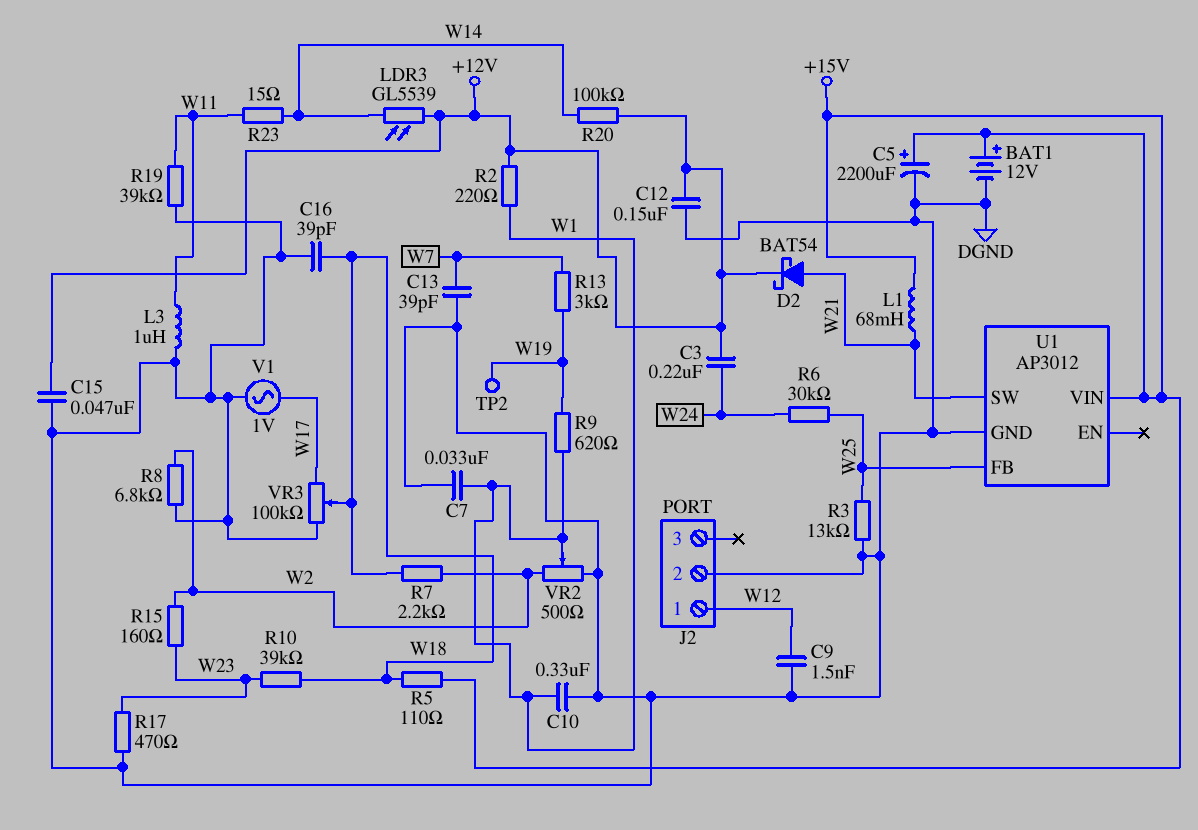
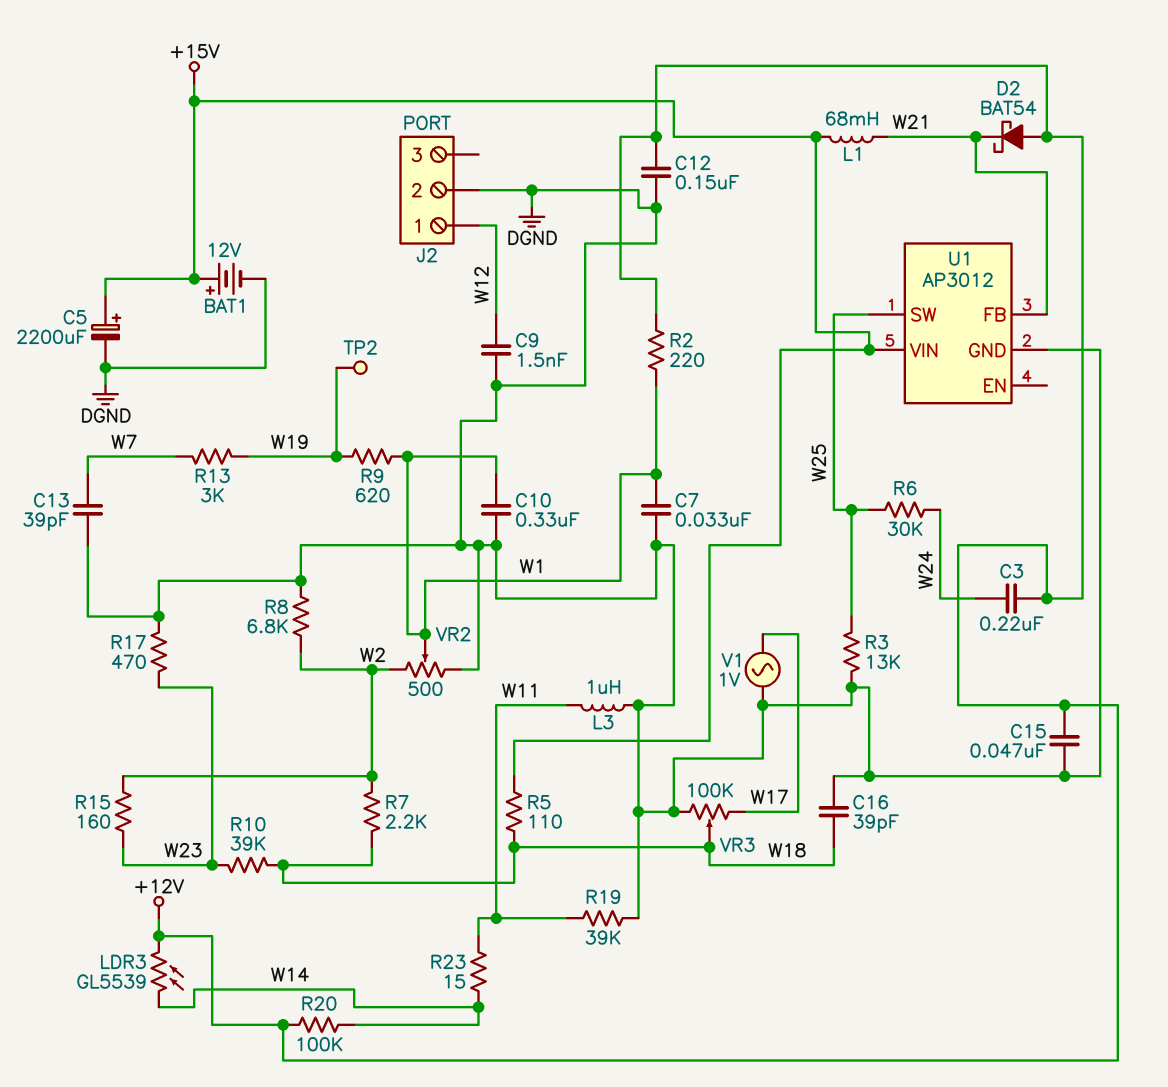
D2: schottky BAT54 (A W21, K +12V) -> schottky BAT54 (A +12V, K W21)
U1 pin FB: W25 -> W21
U1 pin SW: W21 -> W25

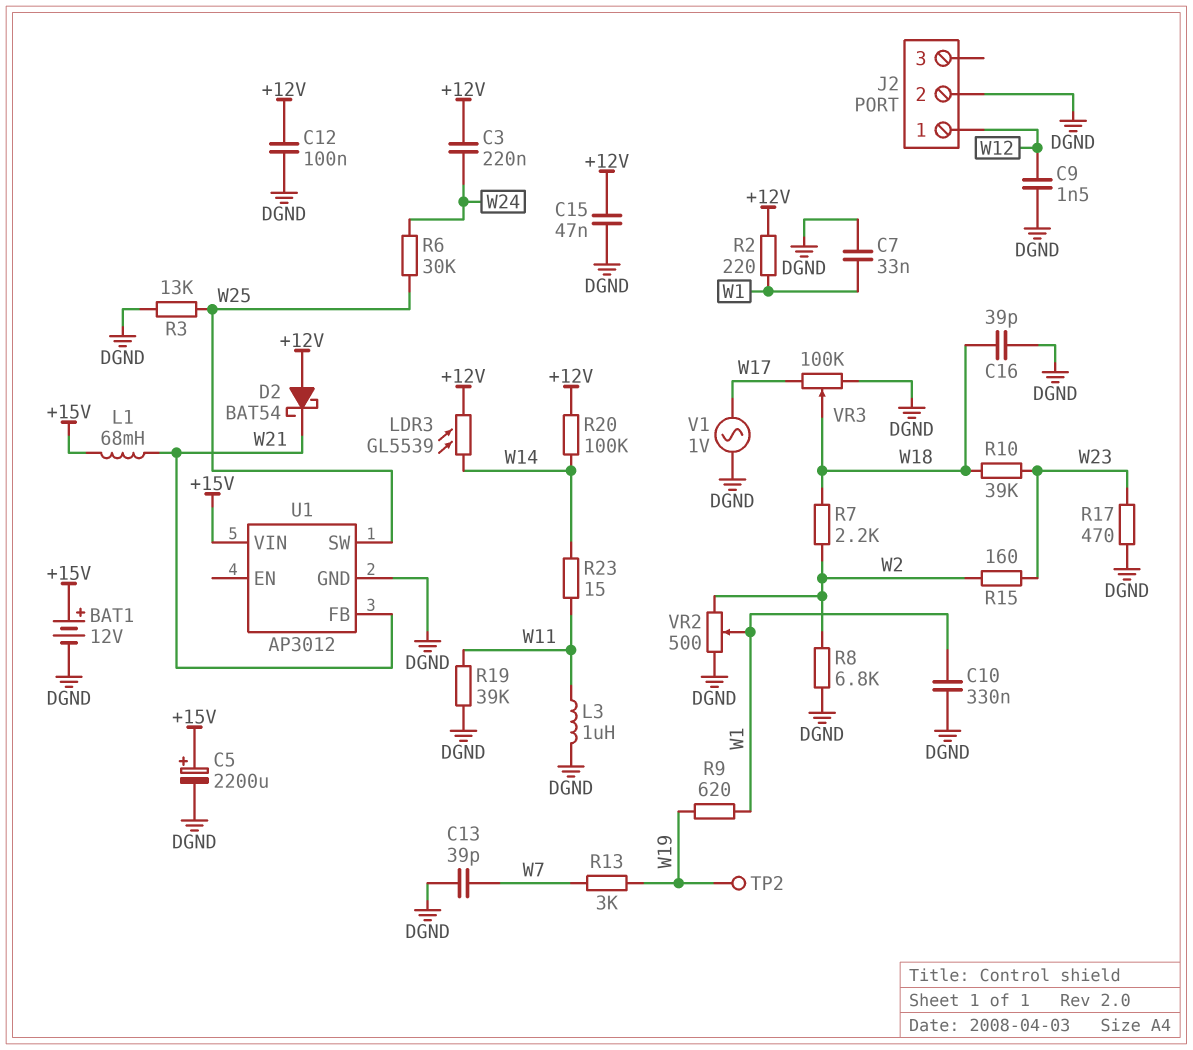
C12: 150nF (+12V, DGND) -> 100nF (+12V, DGND)
R5: 110 (+15V, W18) -> none

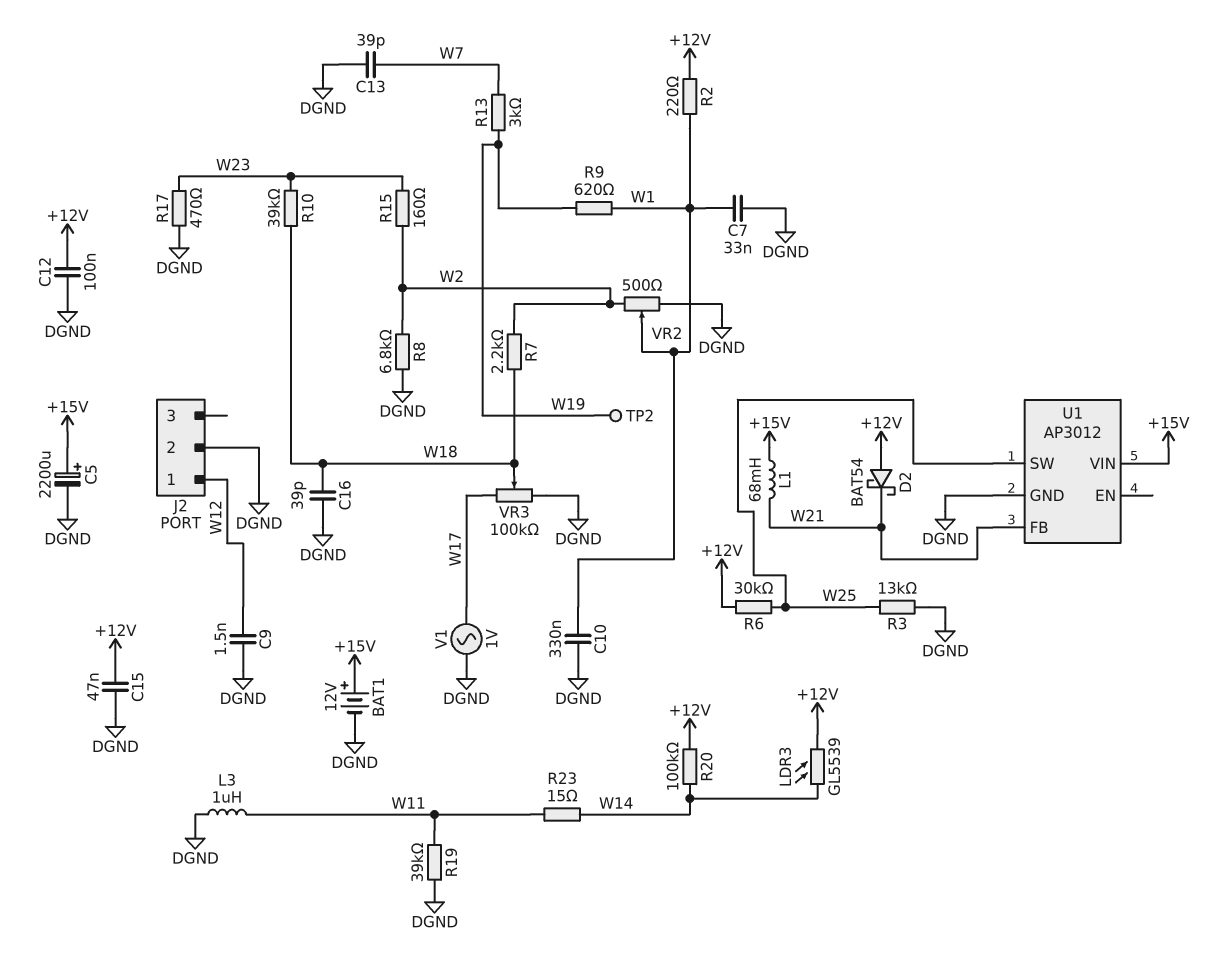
C3: 220nF (+12V, W24) -> none
R6: 30k (W24, W25) -> 30k (+12V, W25)

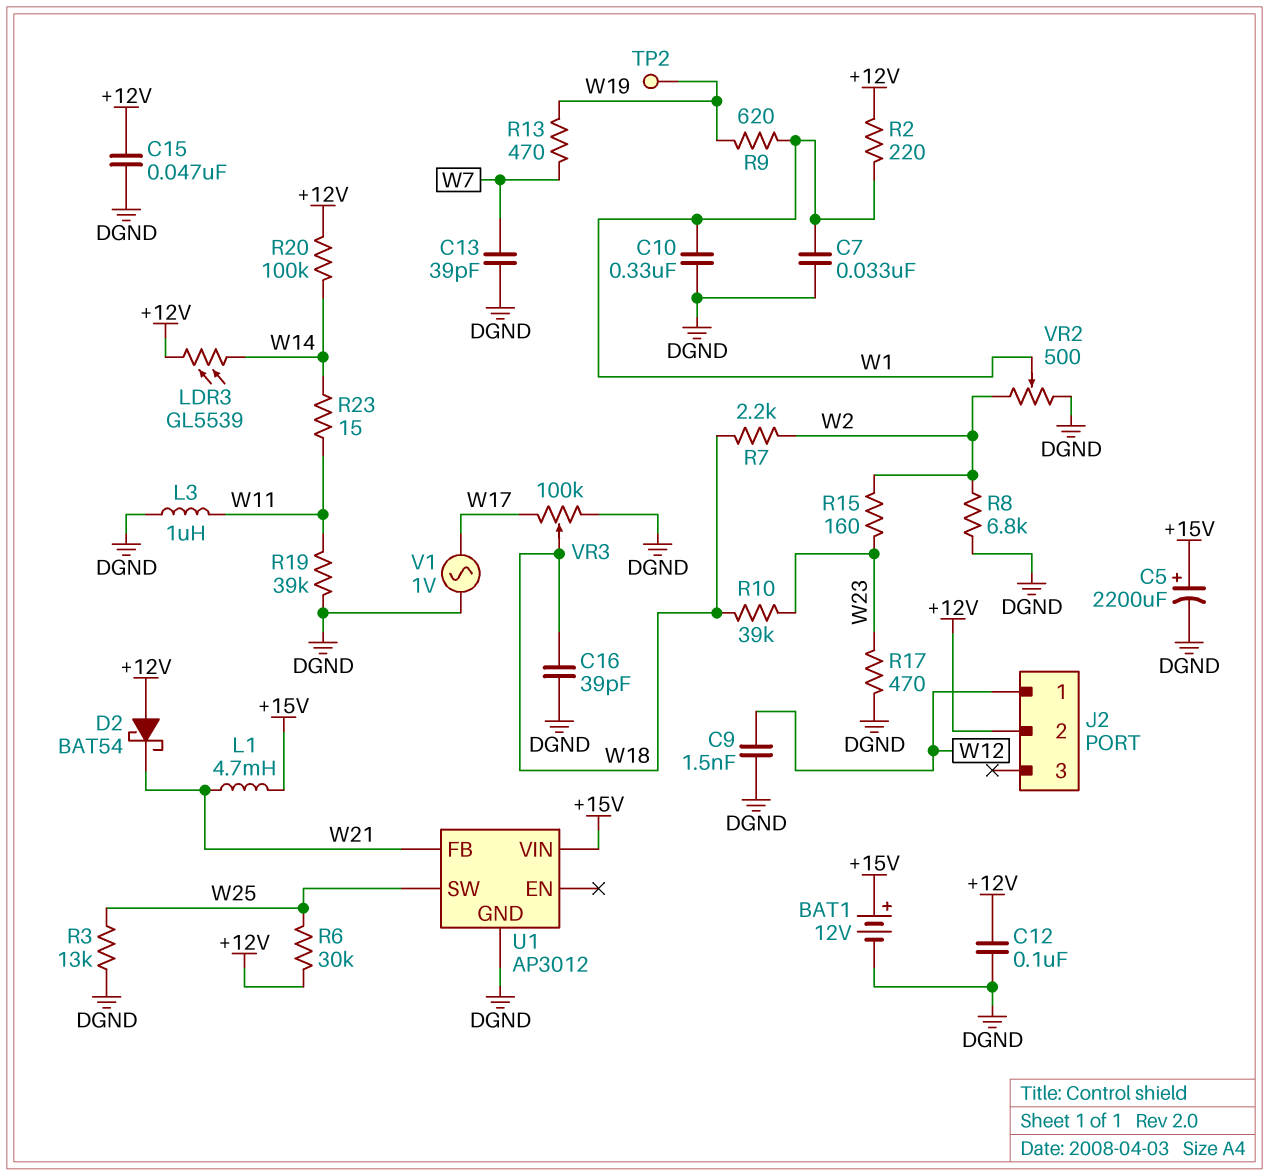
J2 pin 2: DGND -> +12V
L1: 68mH (+15V, W21) -> 4.7mH (+15V, W21)
R13: 3k (W7, W19) -> 470 (W7, W19)

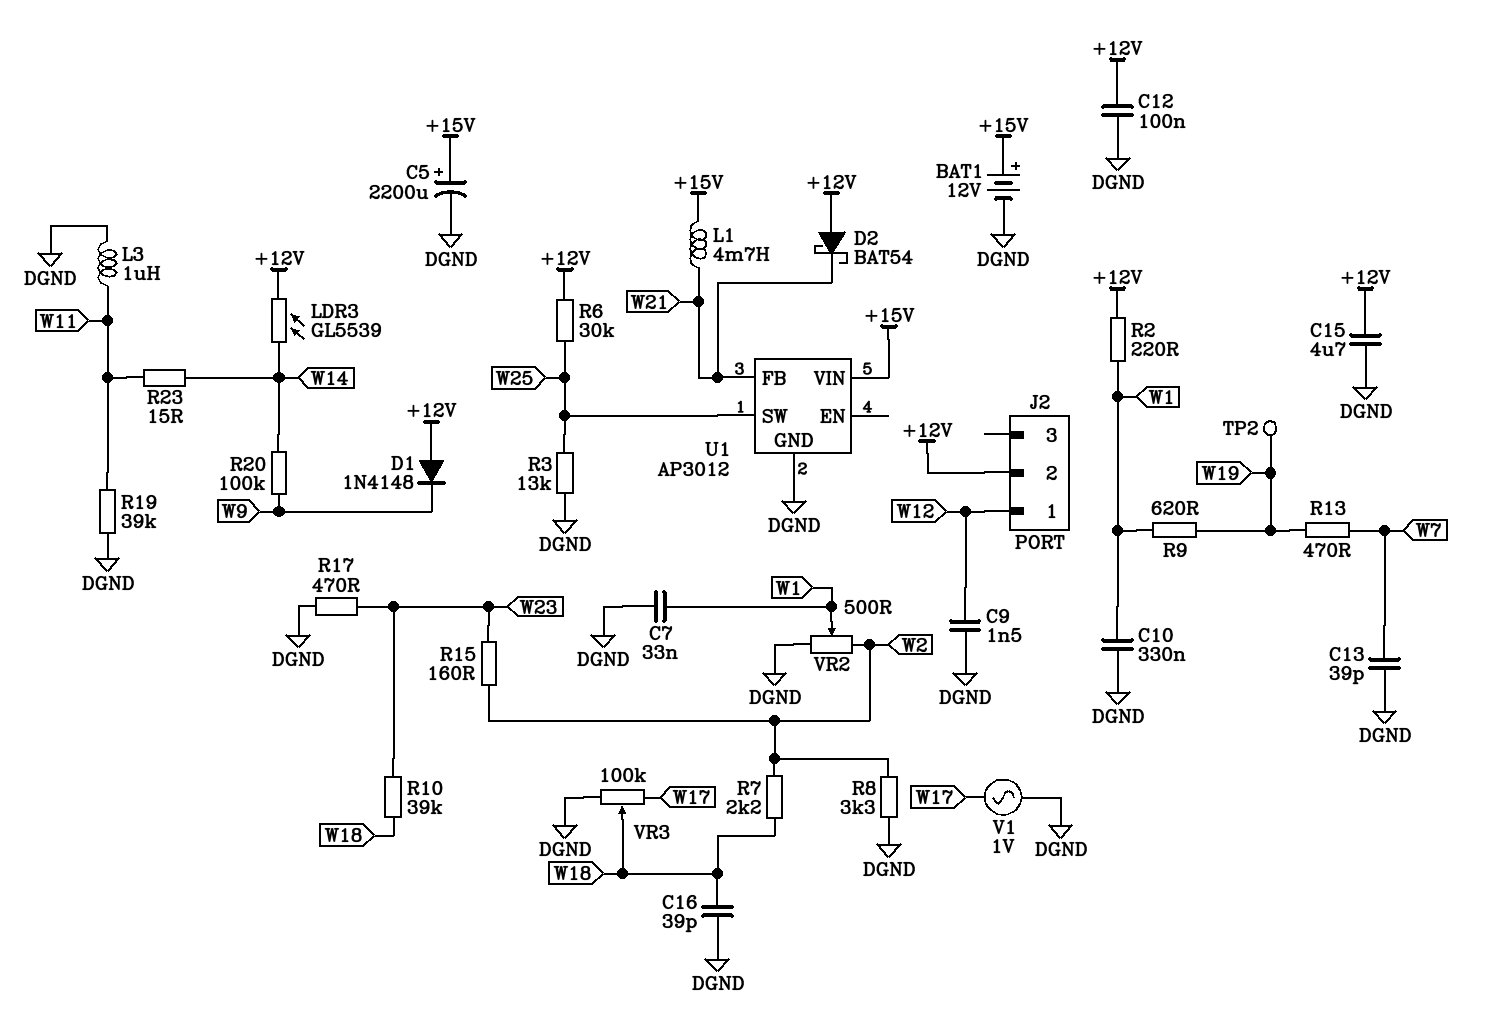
C15: 47nF (+12V, DGND) -> 4.7uF (+12V, DGND)
D1: none -> diode 1N4148 (A +12V, K W9)
R8: 6.8k (DGND, W2) -> 3.3k (DGND, W2)
R20: 100k (+12V, W14) -> 100k (W9, W14)

